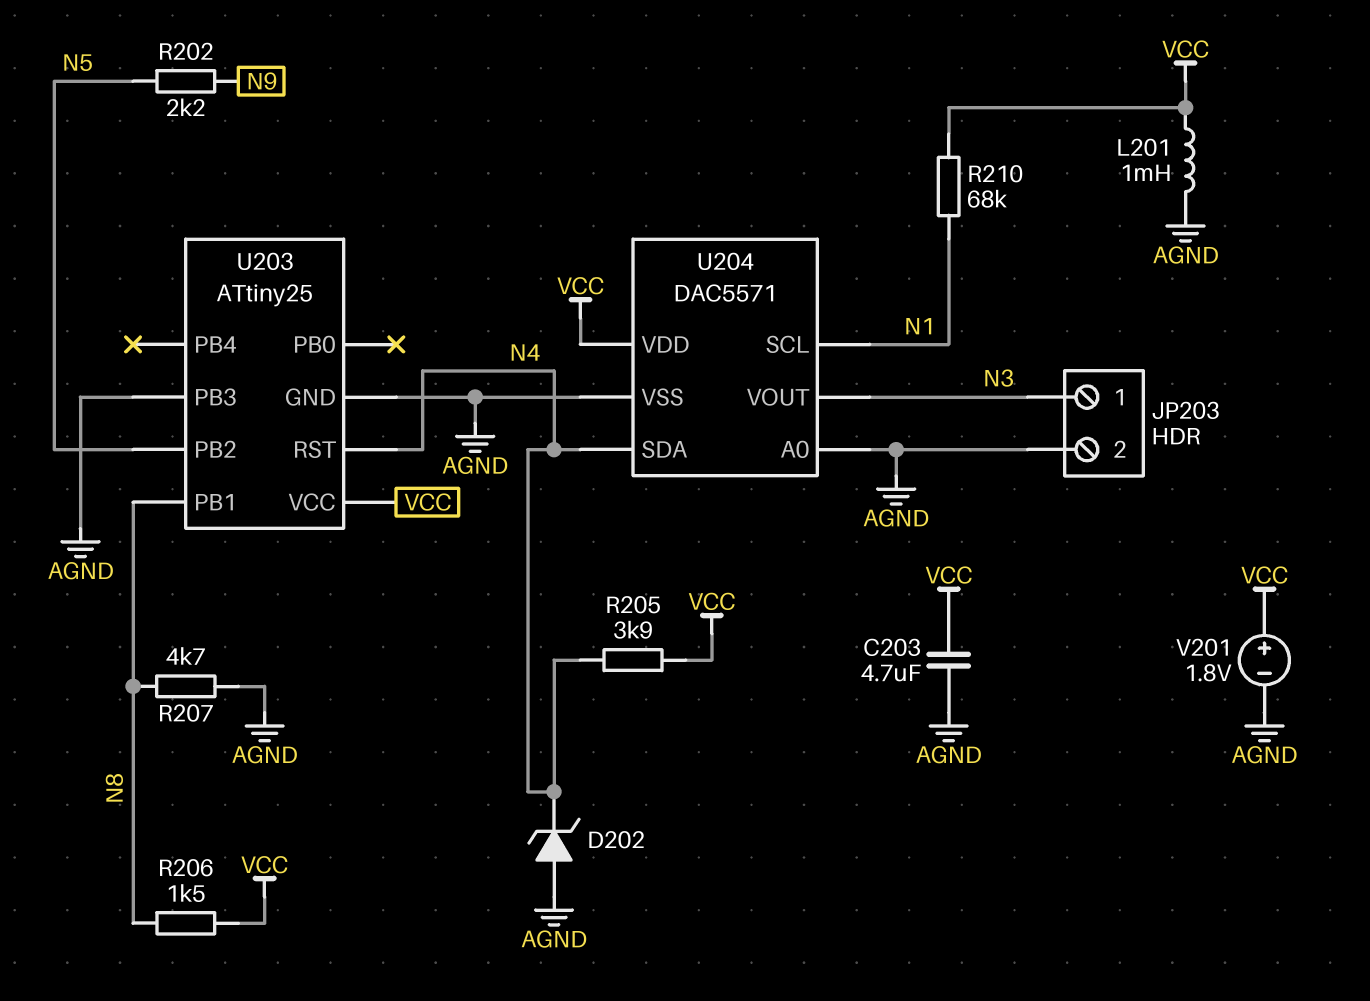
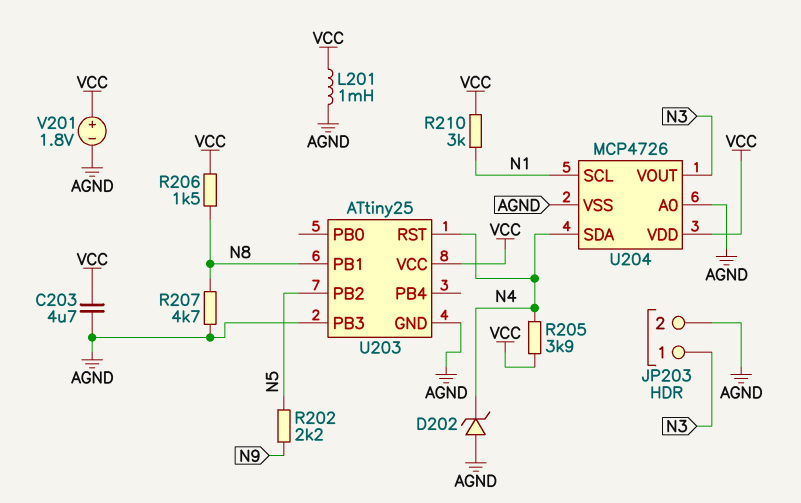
R210: 68k (N1, VCC) -> 3k (N1, VCC)
U204: DAC5571 -> MCP4726

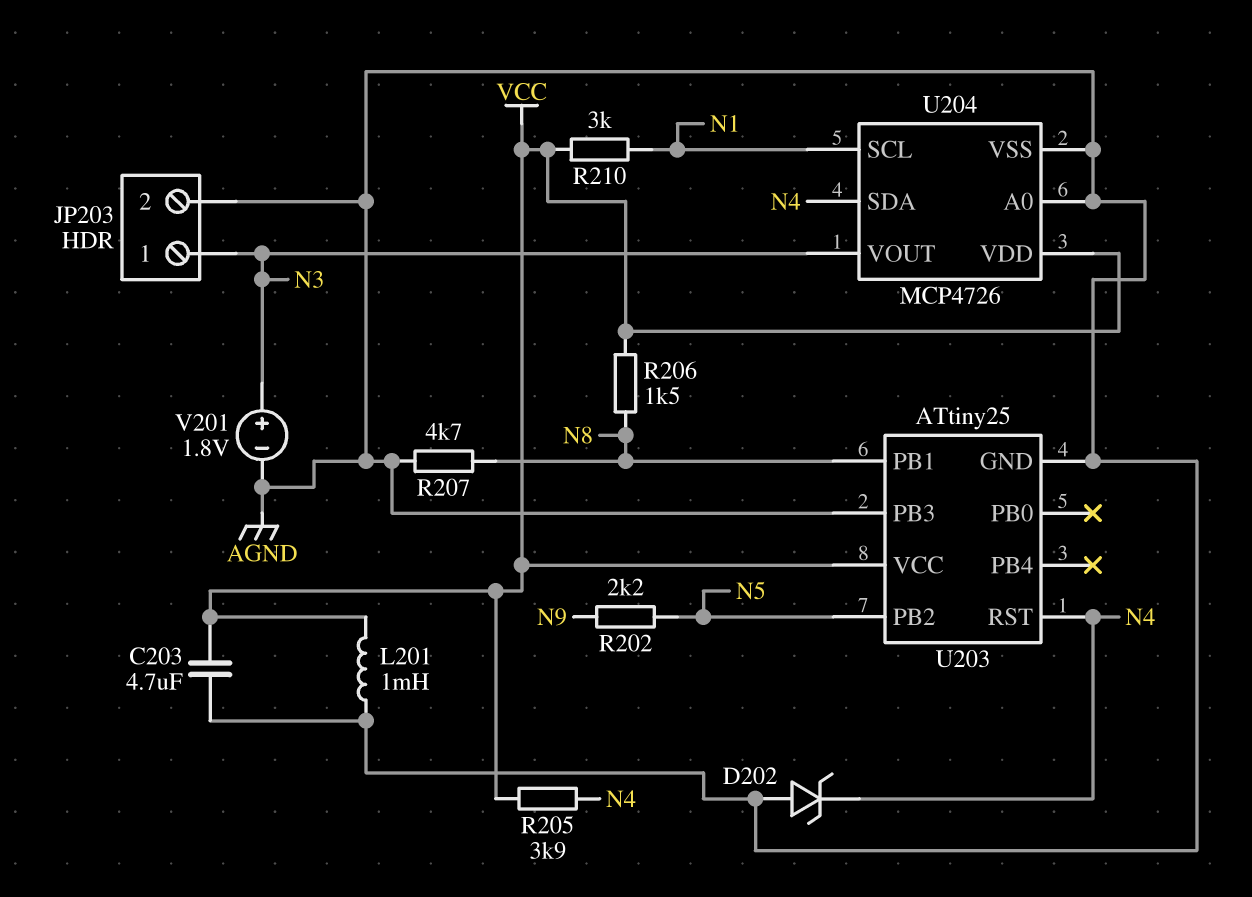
V201: 1.8V (plus VCC, minus AGND) -> 1.8V (plus N3, minus AGND)

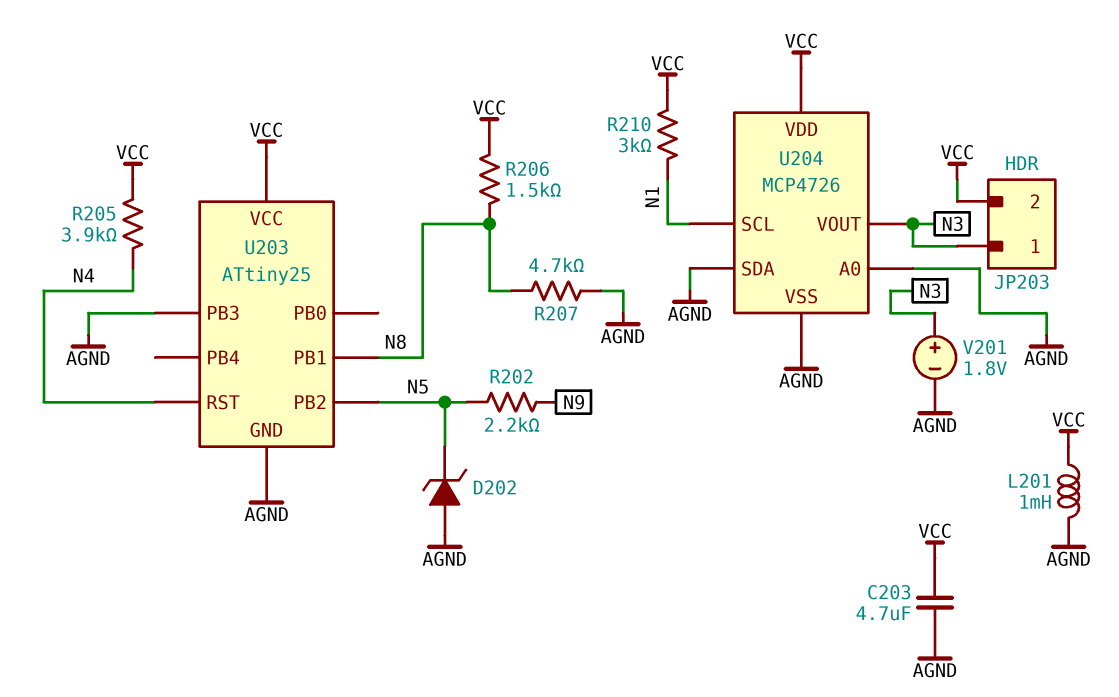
D202: zener (A AGND, K N4) -> zener (A AGND, K N5)
JP203 pin 2: AGND -> VCC
U204 pin SDA: N4 -> AGND

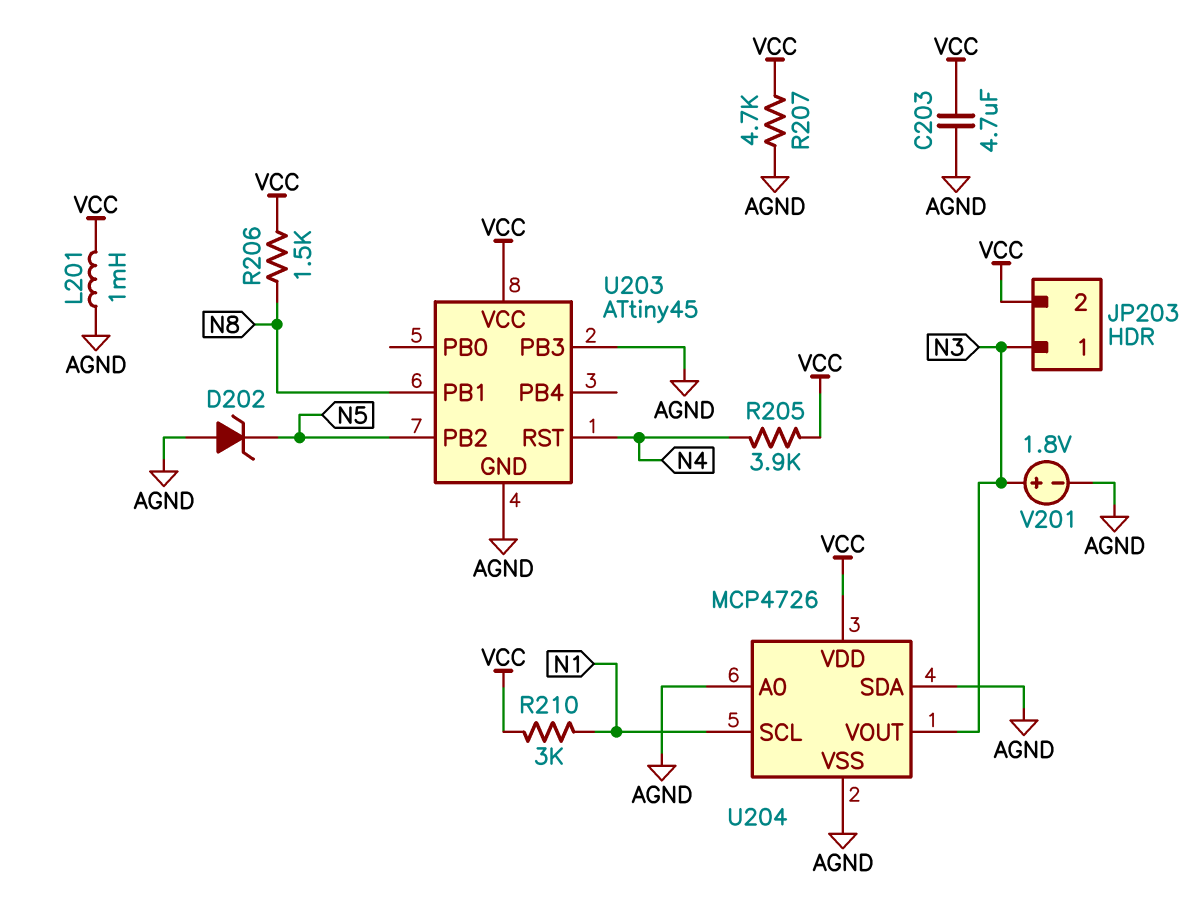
R202: 2.2k (N5, N9) -> none
R207: 4.7k (AGND, N8) -> 4.7k (AGND, VCC)
U203: ATtiny25 -> ATtiny45

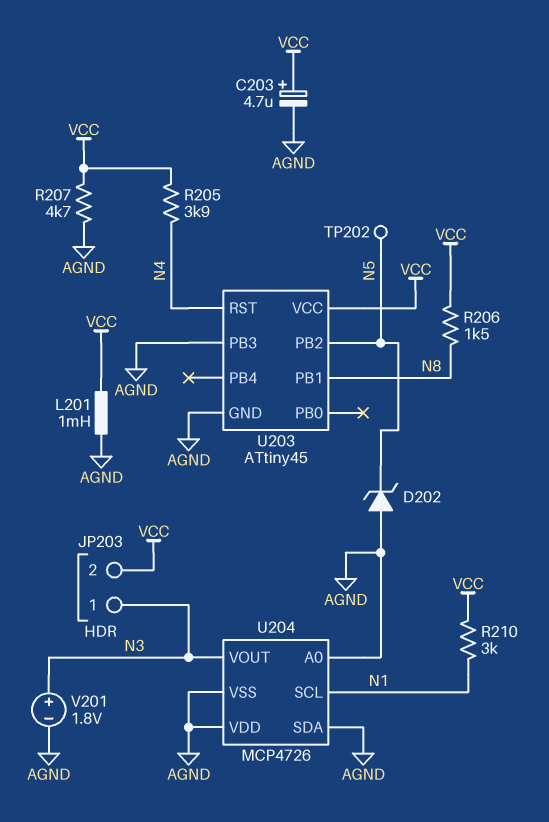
C203: 4.7uF (AGND, VCC) -> 4.7uF (plus VCC, minus AGND)
TP202: none -> test point (N5)
U204 pin VDD: VCC -> AGND

